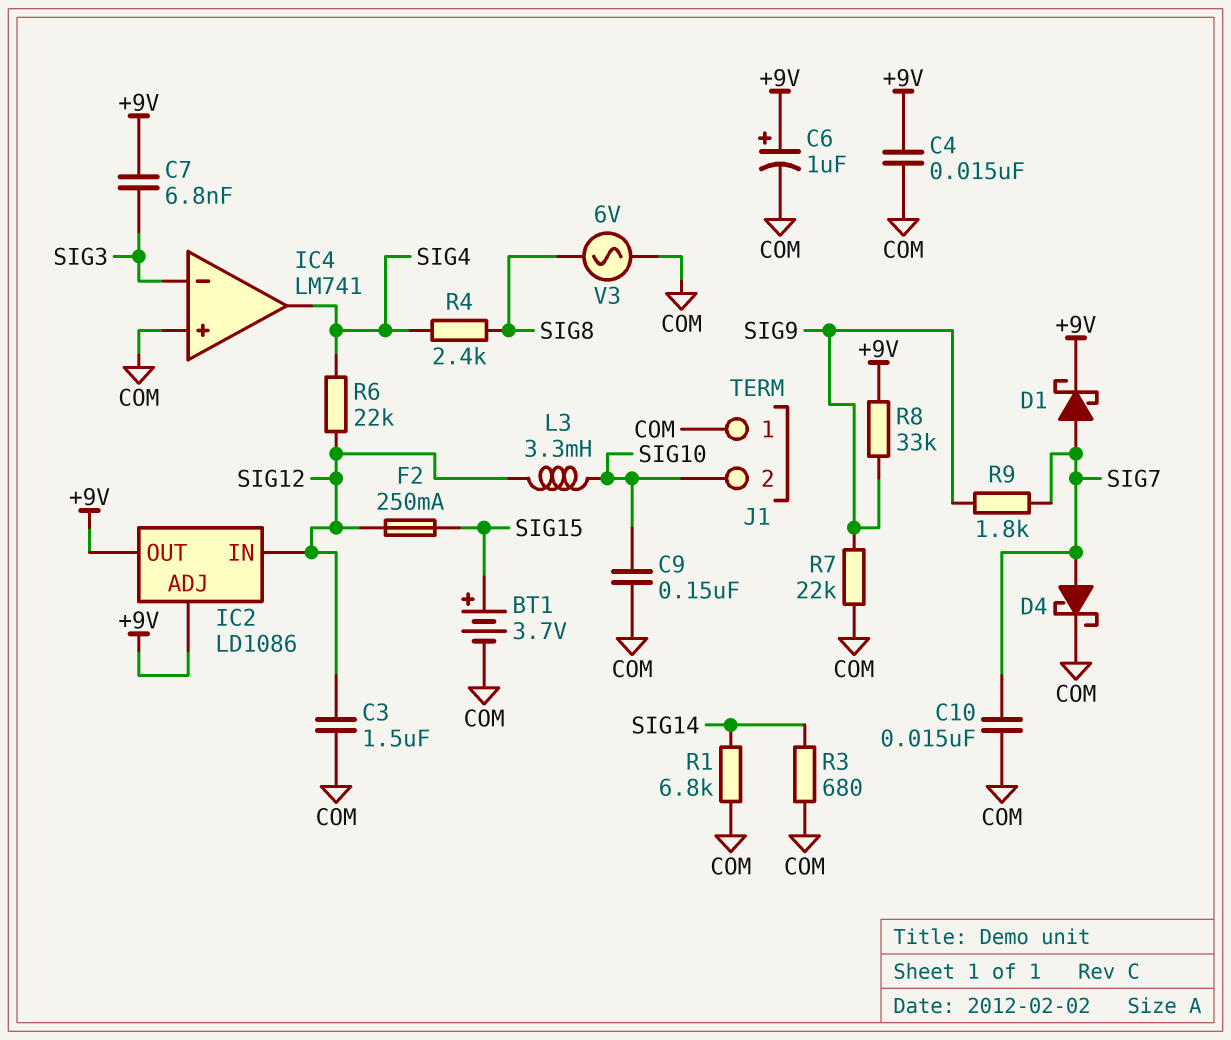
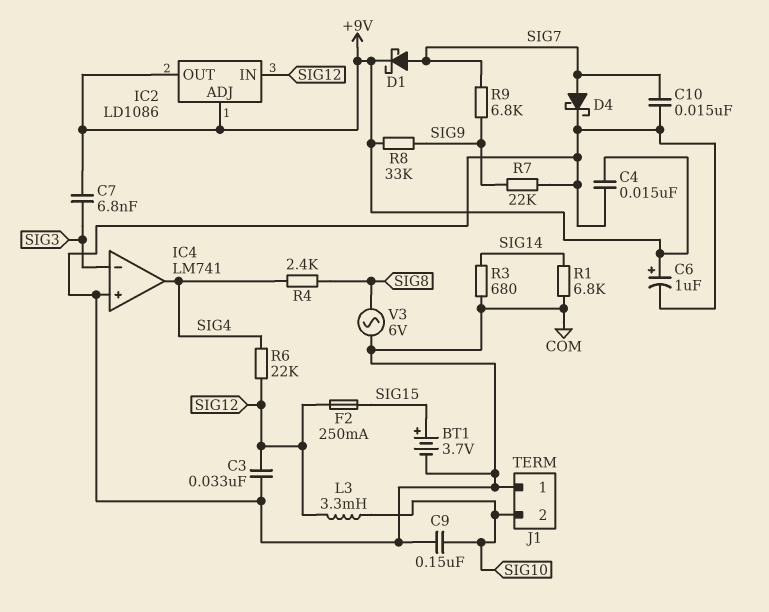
C3: 1.5uF (COM, SIG12) -> 33nF (COM, SIG12)
R9: 1.8k (SIG7, SIG9) -> 6.8k (SIG7, SIG9)

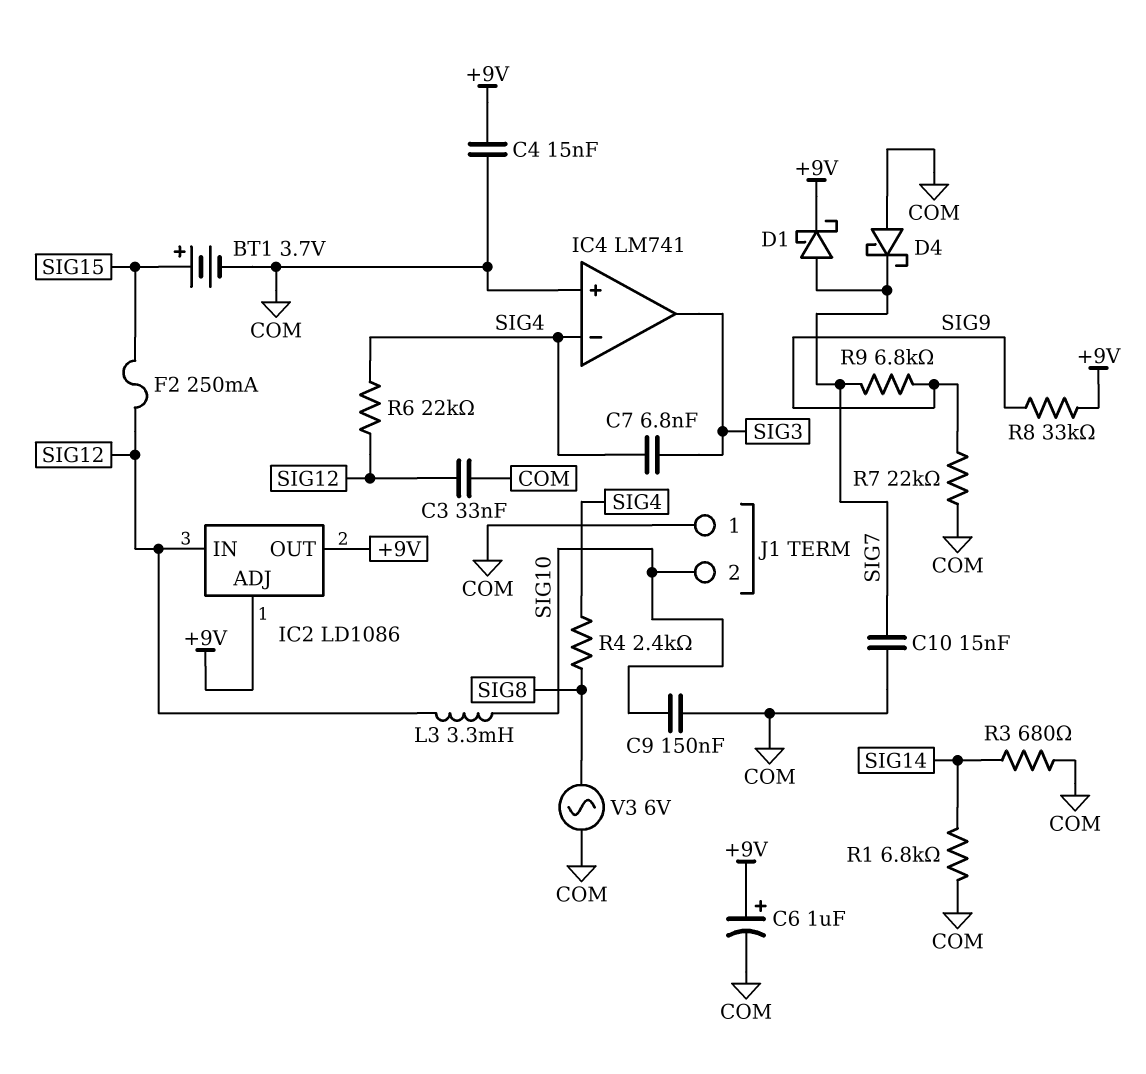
C7: 6.8nF (+9V, SIG3) -> 6.8nF (SIG3, SIG4)
D4: schottky (A SIG7, K COM) -> schottky (A COM, K SIG7)
IC4 pin in-: SIG3 -> SIG4
IC4 pin out: SIG4 -> SIG3

